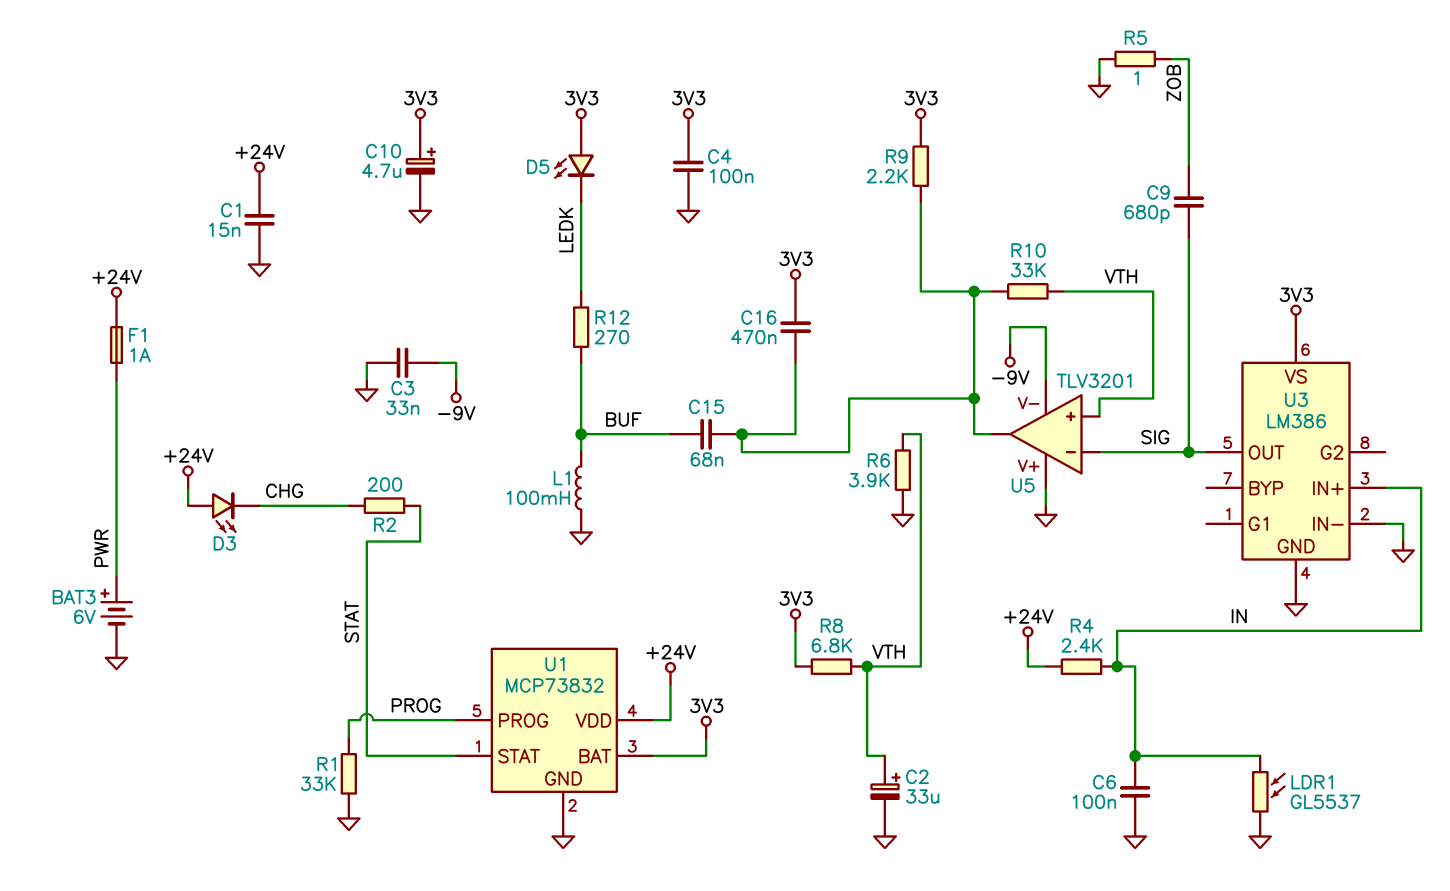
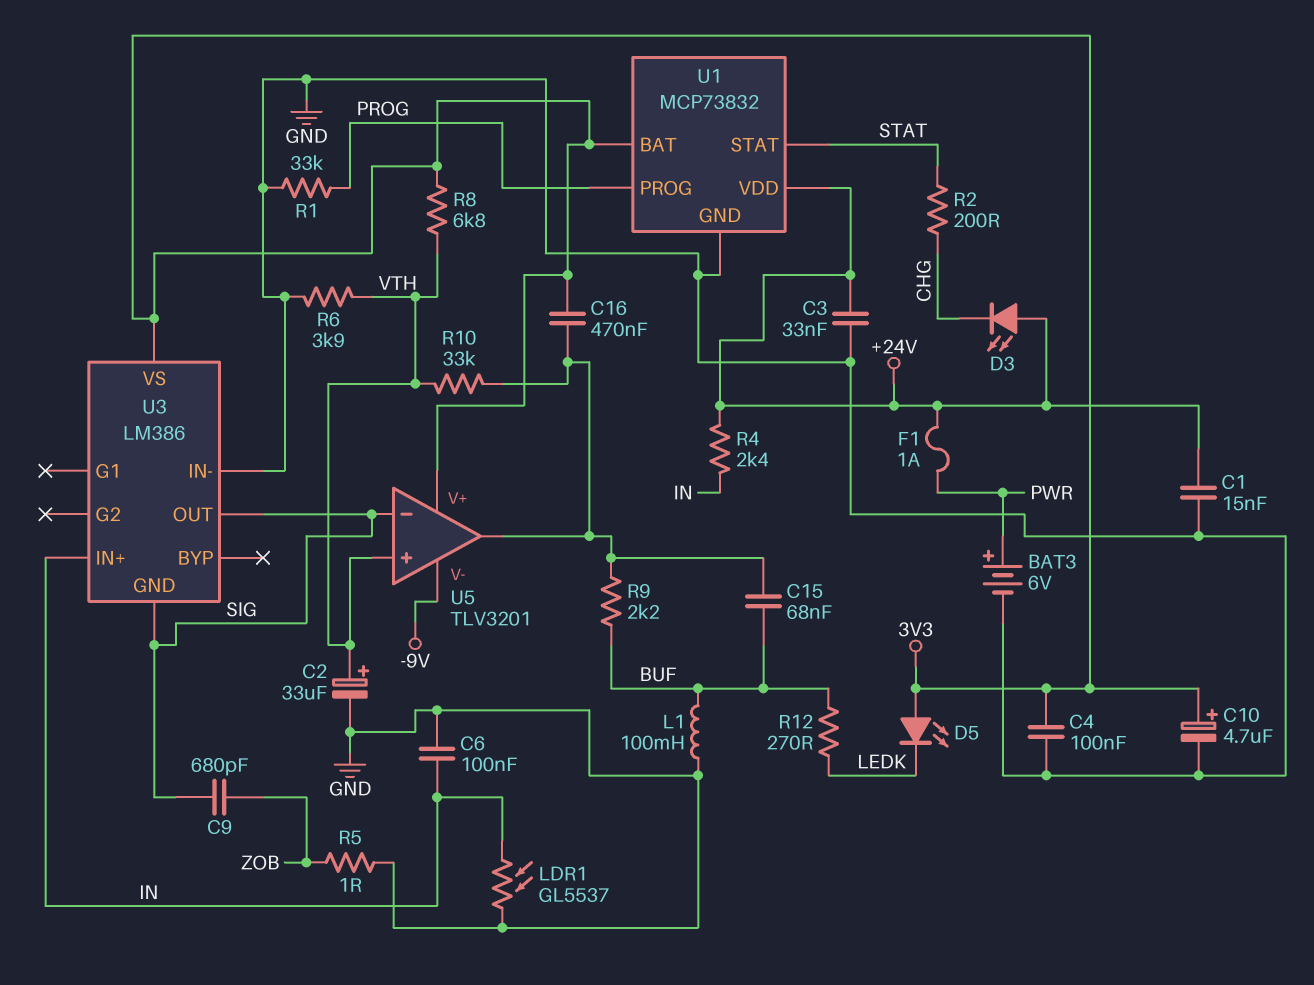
C3: 33nF (-9V, GND) -> 33nF (+24V, GND)
R9: 2.2k (3V3, U5/out) -> 2.2k (BUF, U5/out)
U3 pin GND: GND -> SIG
U5 pin V+: GND -> 3V3

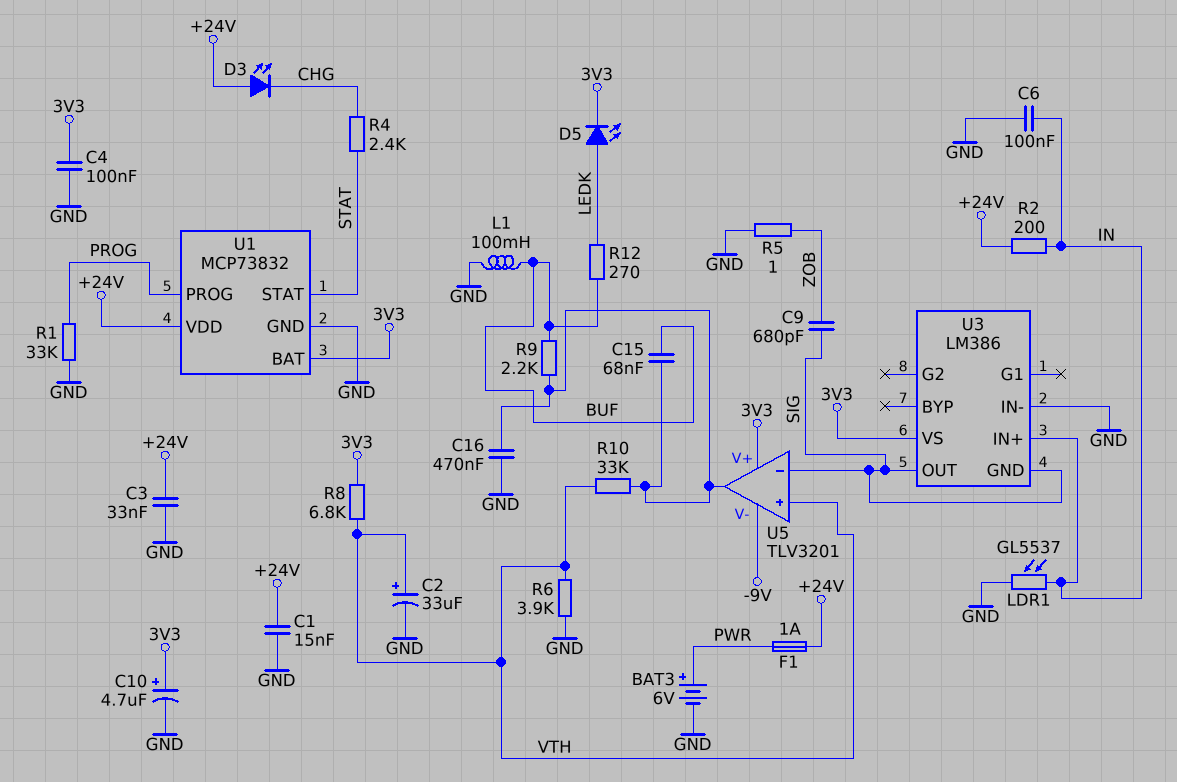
C16: 470nF (3V3, U5/out) -> 470nF (GND, U5/out)
D5: LED (A 3V3, K LEDK) -> LED (A LEDK, K 3V3)
R2: 200 (CHG, STAT) -> 200 (+24V, IN)
R4: 2.4k (+24V, IN) -> 2.4k (CHG, STAT)

